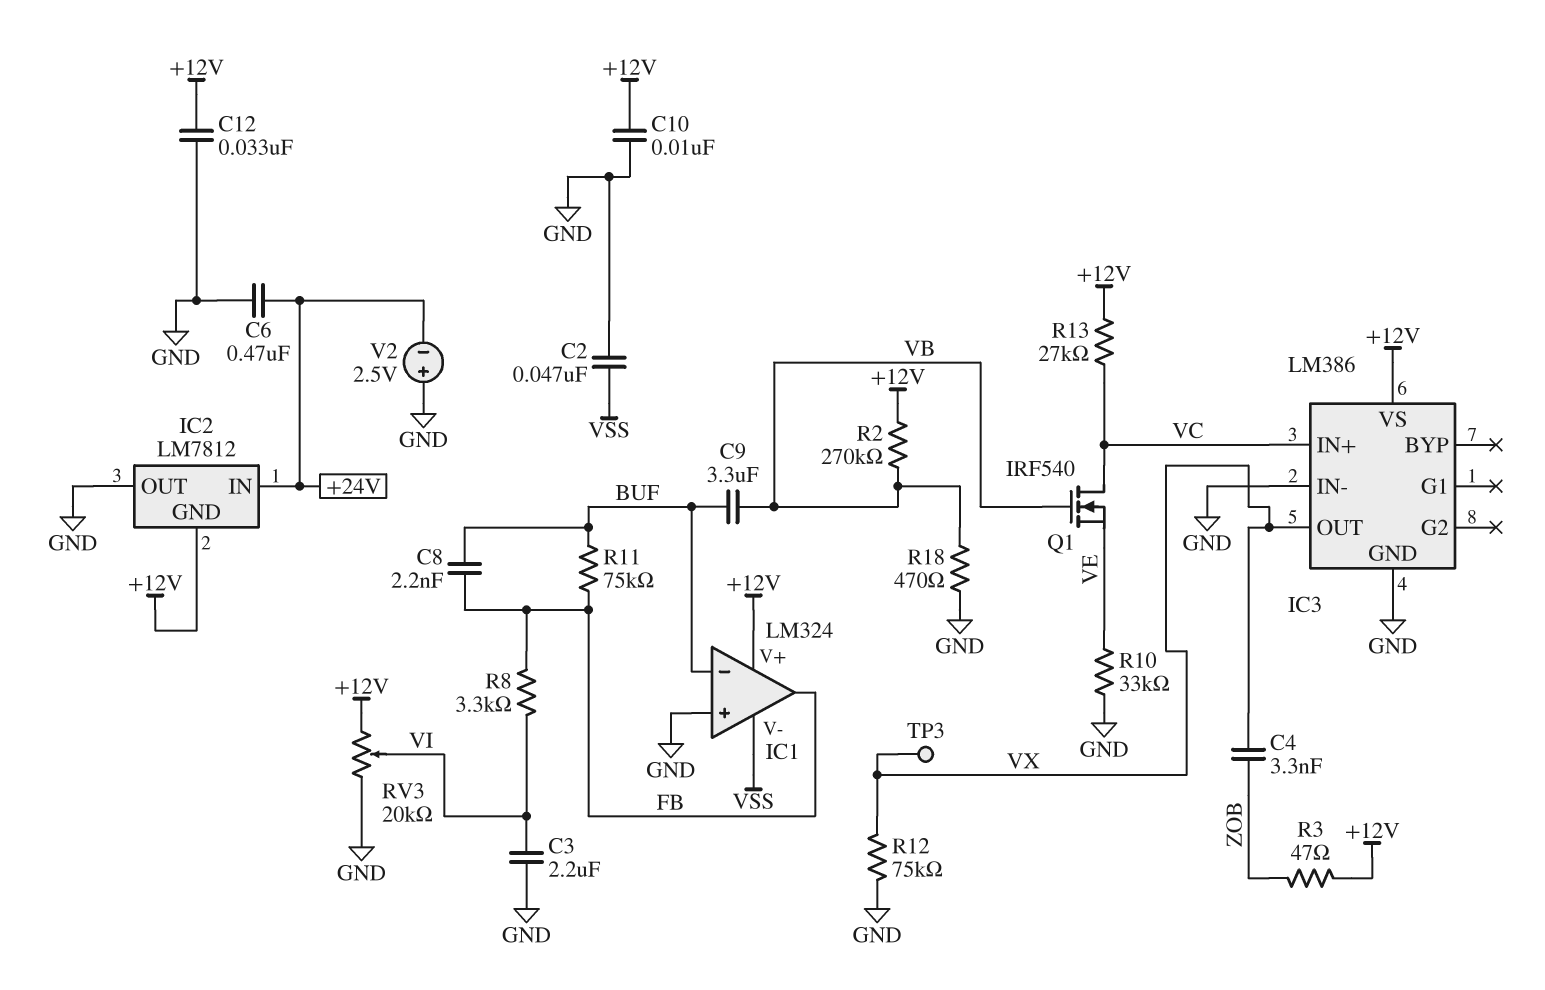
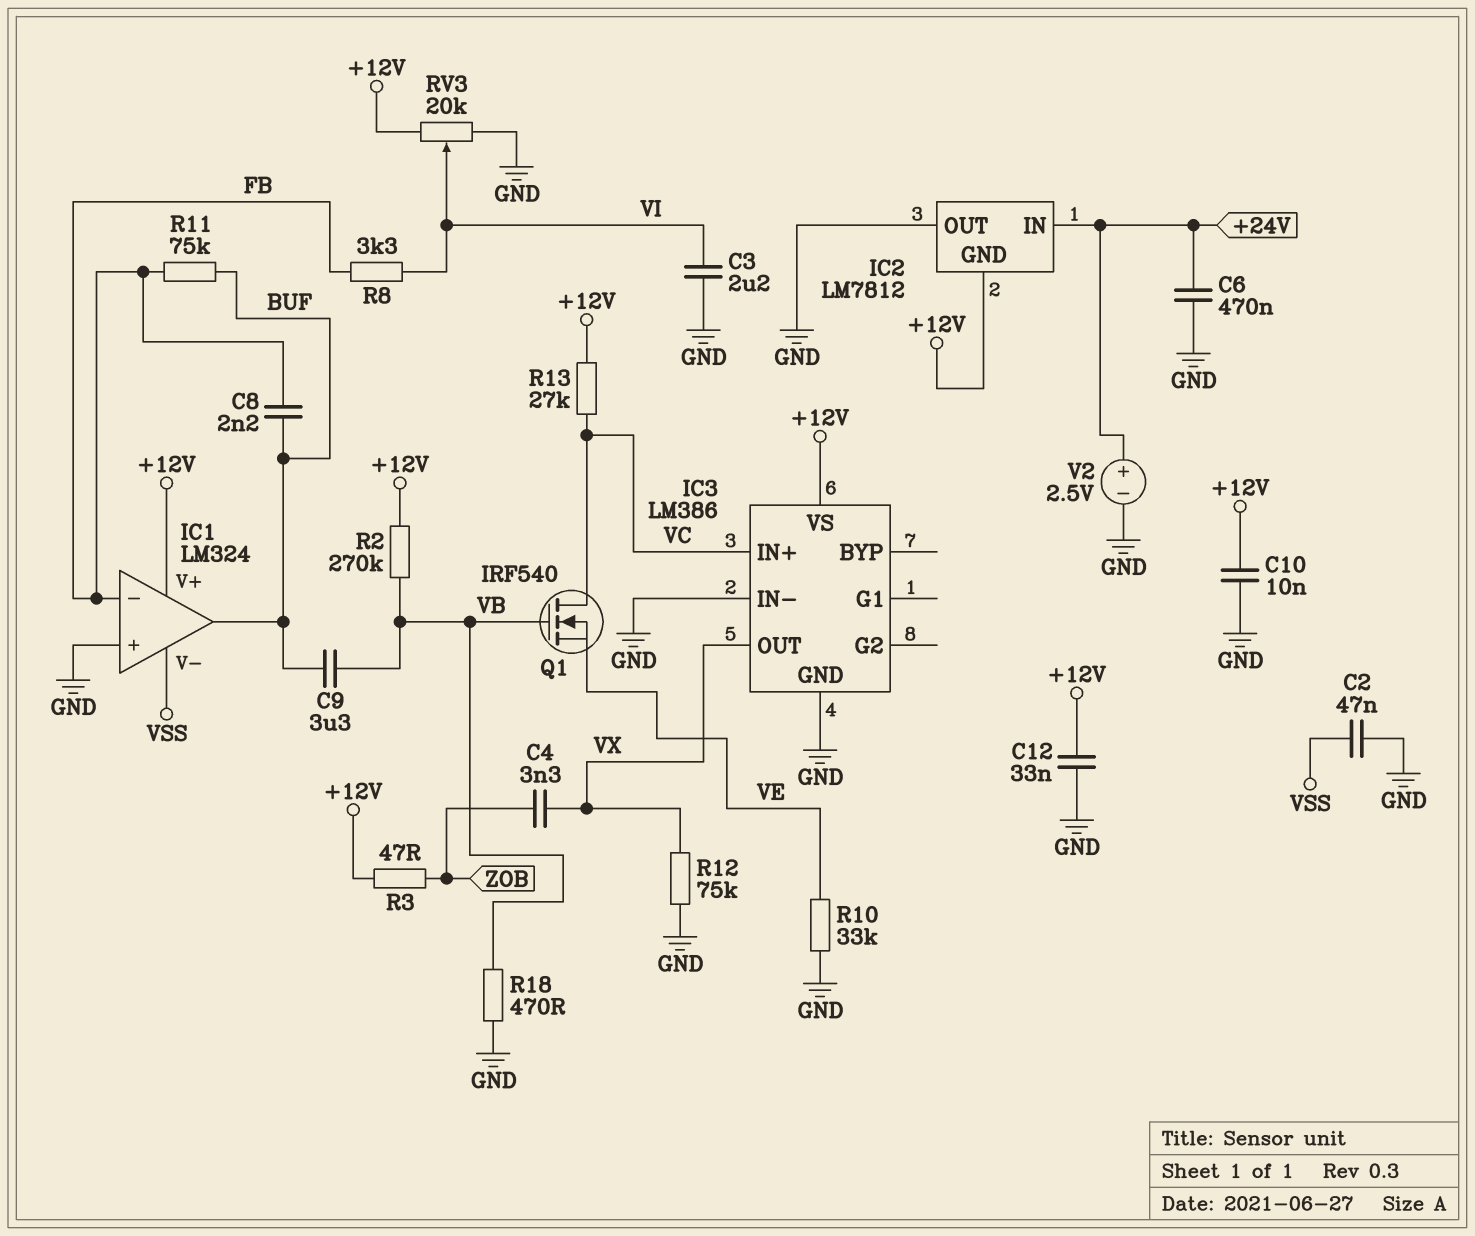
IC1 pin in-: BUF -> FB
IC1 pin out: FB -> BUF
TP3: test point (VX) -> none
V2: 2.5V (plus GND, minus +24V) -> 2.5V (plus +24V, minus GND)

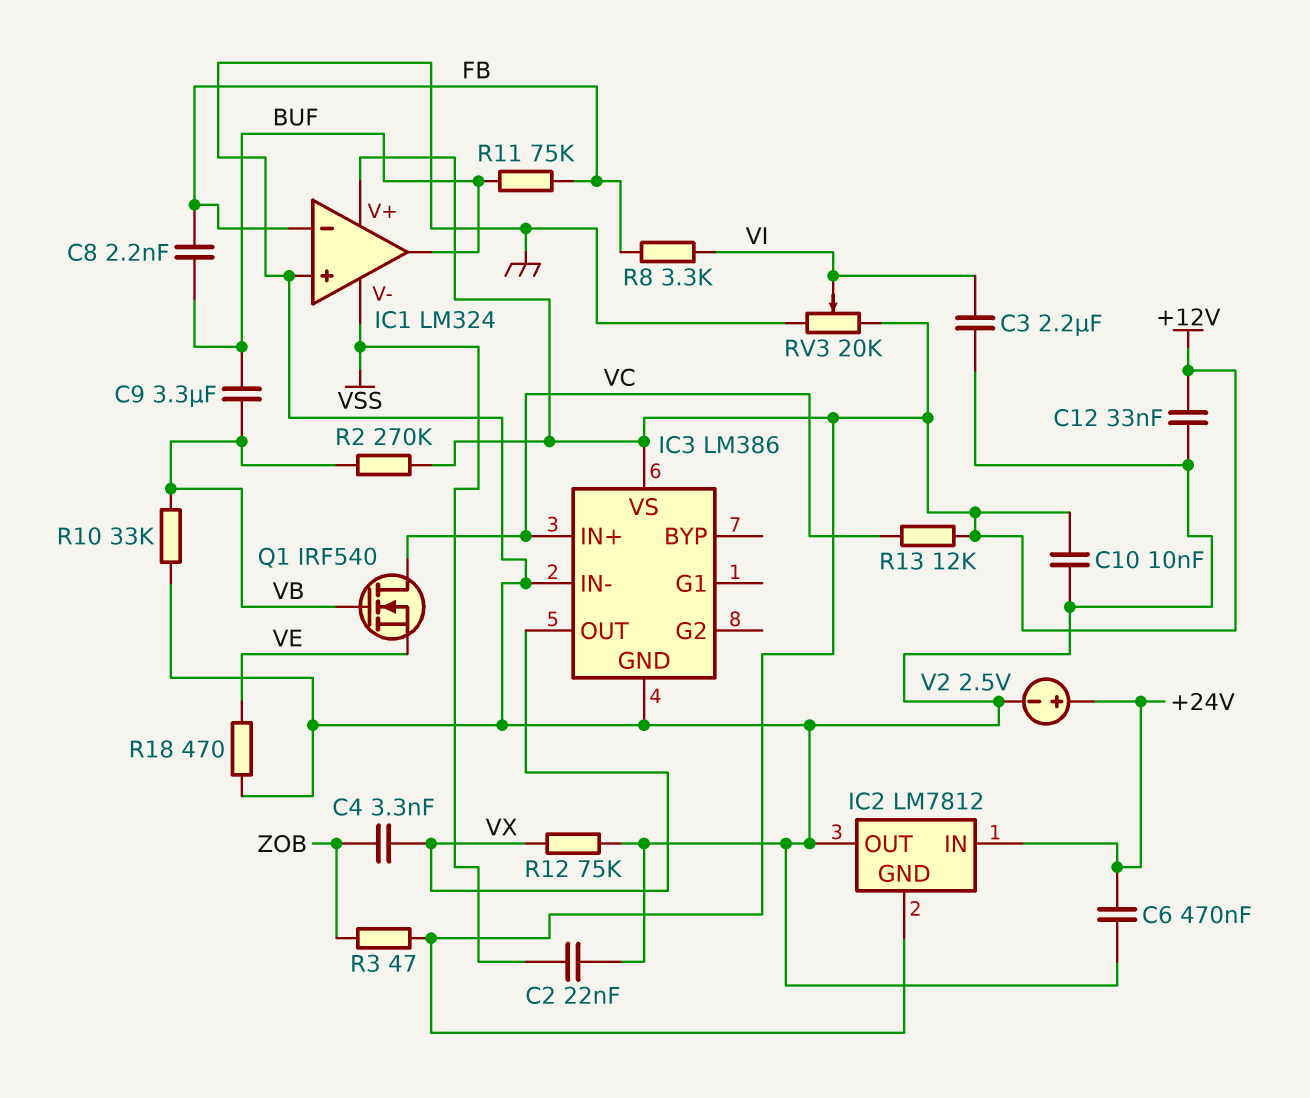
C2: 47nF (GND, VSS) -> 22nF (GND, VSS)
R10: 33k (GND, VE) -> 33k (GND, VB)
R13: 27k (+12V, VC) -> 12k (+12V, VC)
R18: 470 (GND, VB) -> 470 (GND, VE)

